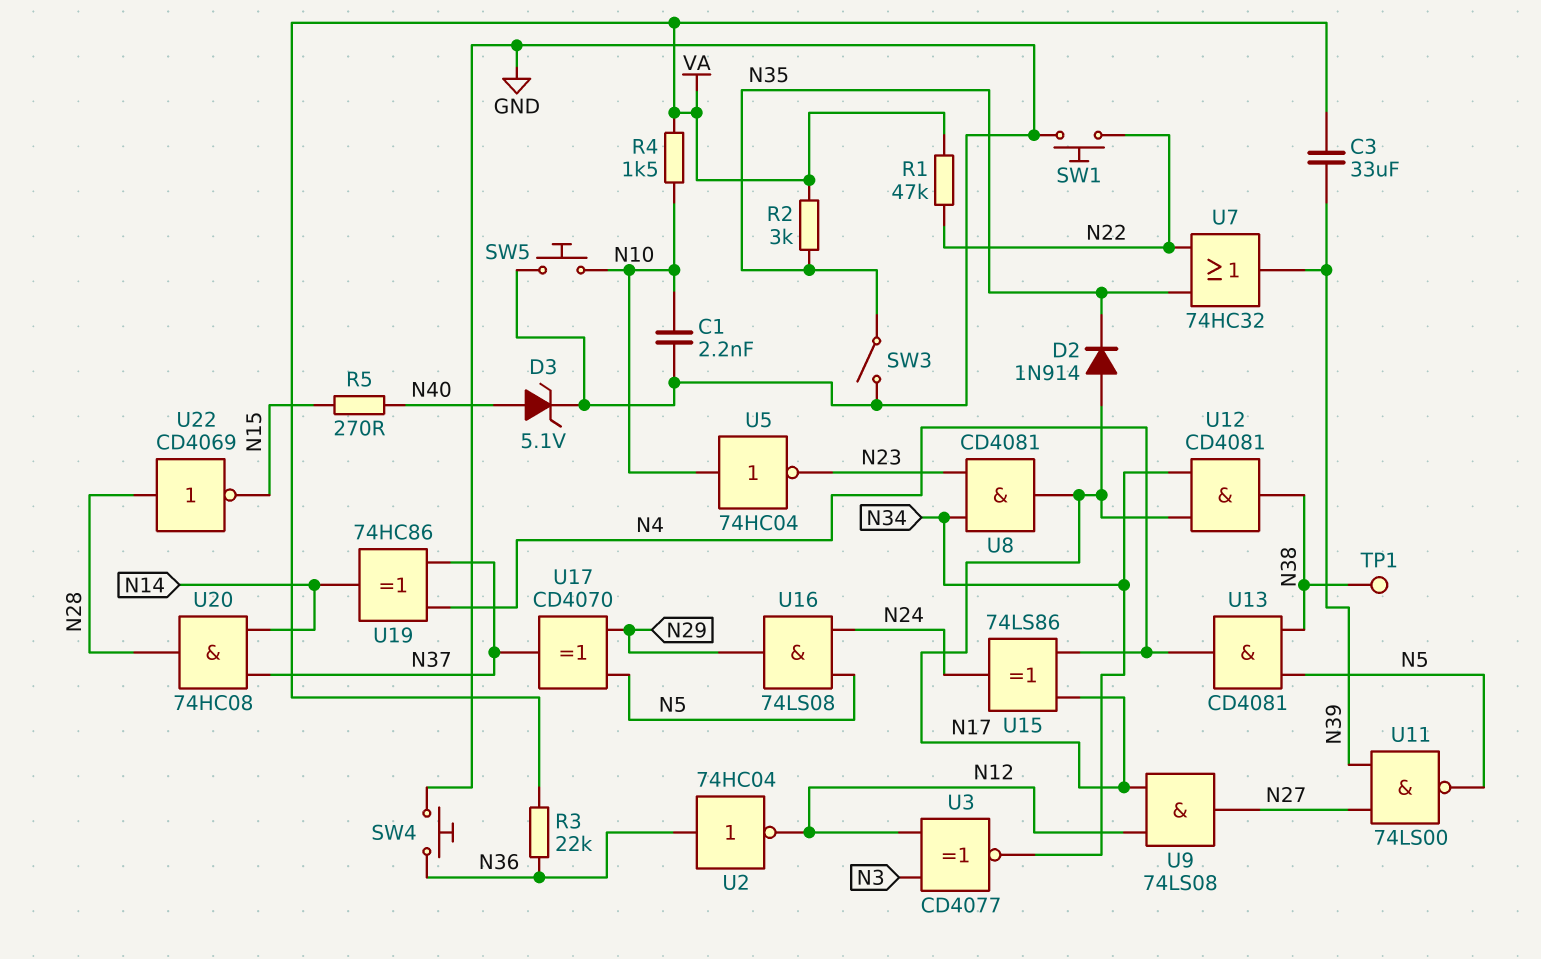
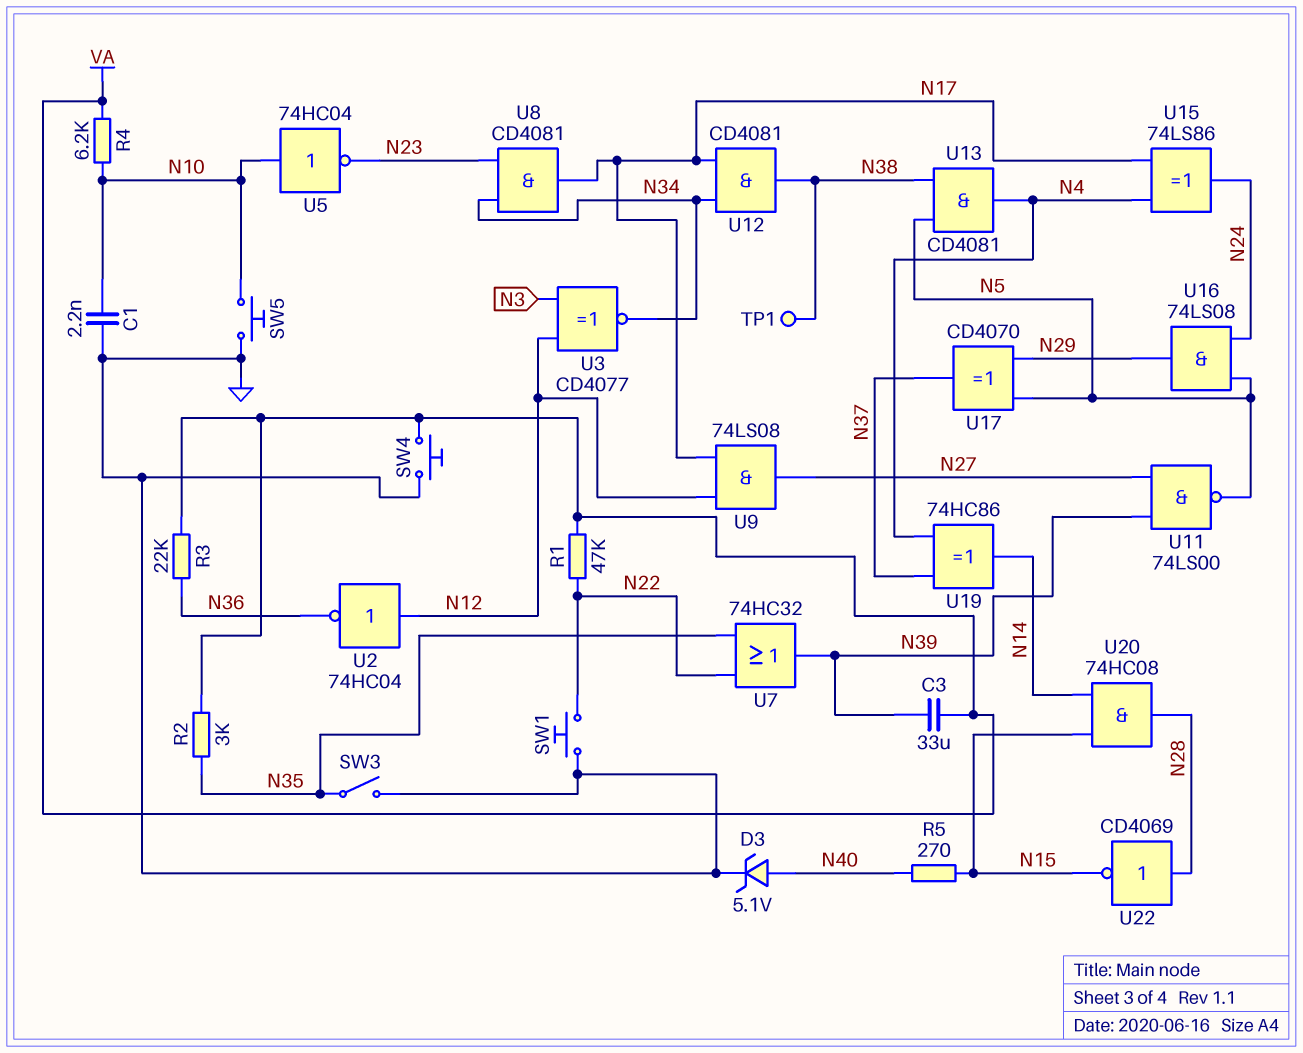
D2: diode 1N914 (A N17, K N35) -> none
R4: 1.5k (N10, VA) -> 6.2k (N10, VA)
SW4: button (GND, N36) -> button (GND, VA)
U2: NOT 74HC04 (in N36, out N12) -> NOT 74HC04 (in N12, out N36)
U20: AND 74HC08 (in N14, in N37, out N28) -> AND 74HC08 (in N14, in N15, out N28)

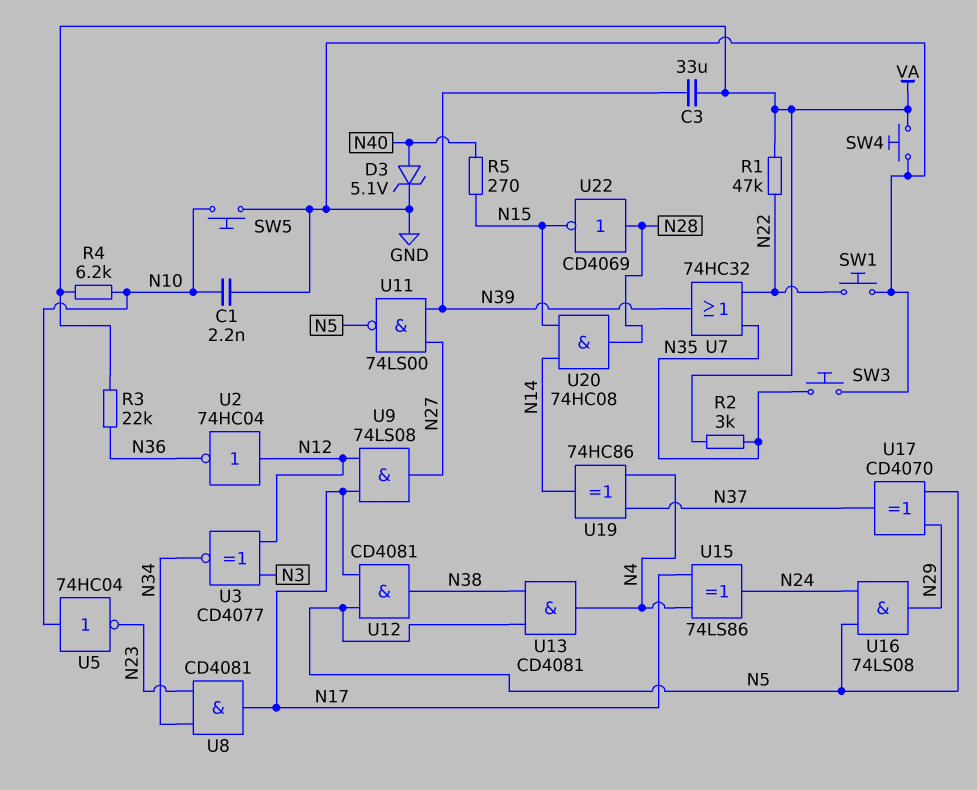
SW3: switch (GND, N35) -> button (GND, N35)
TP1: test point (N38) -> none
U12: AND CD4081 (in N17, in N34, out N38) -> AND CD4081 (in N5, in N17, out N38)

